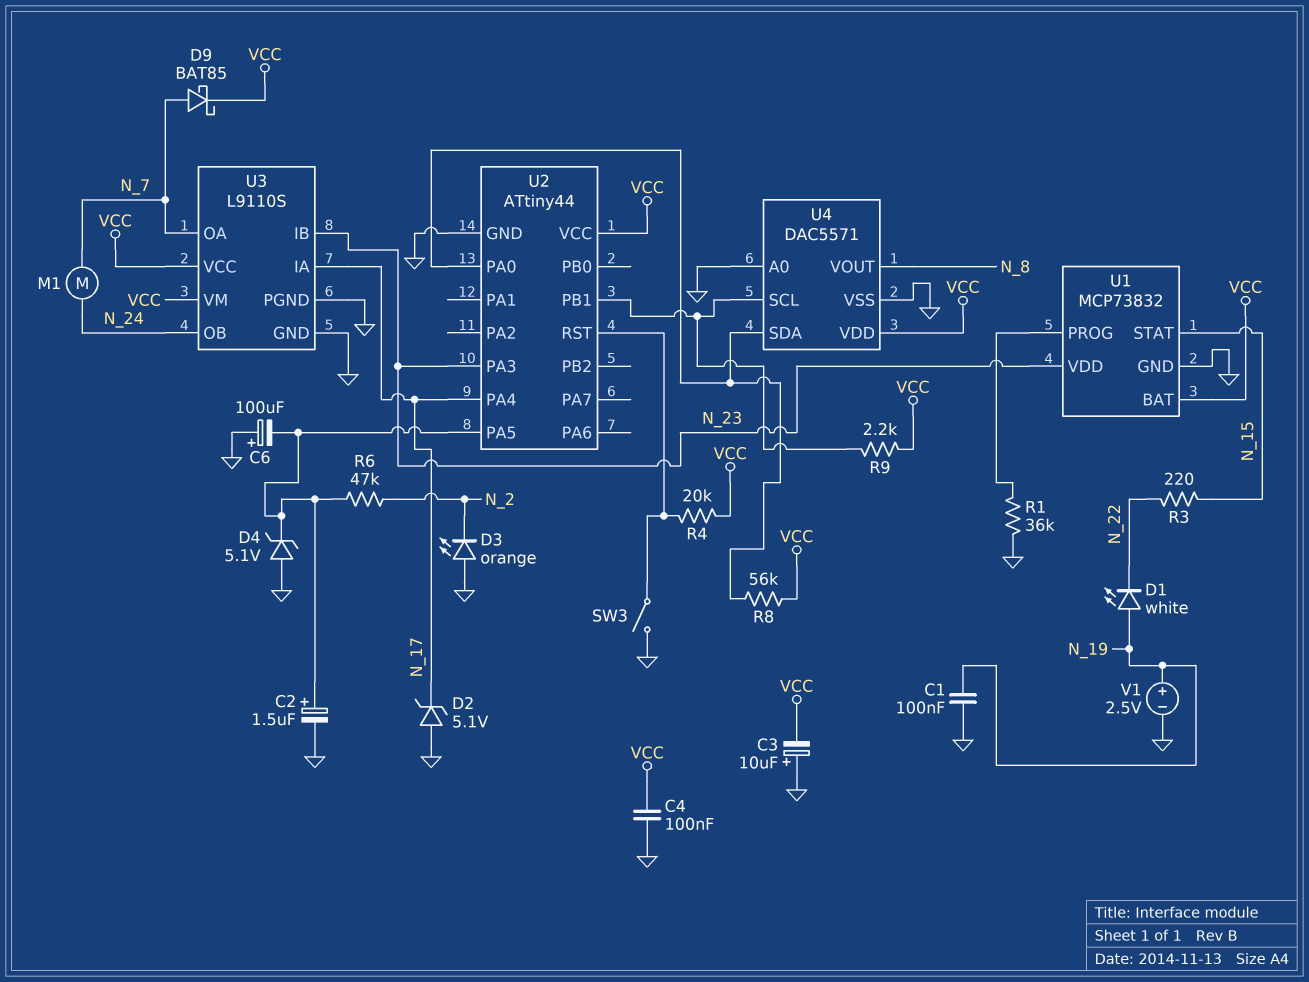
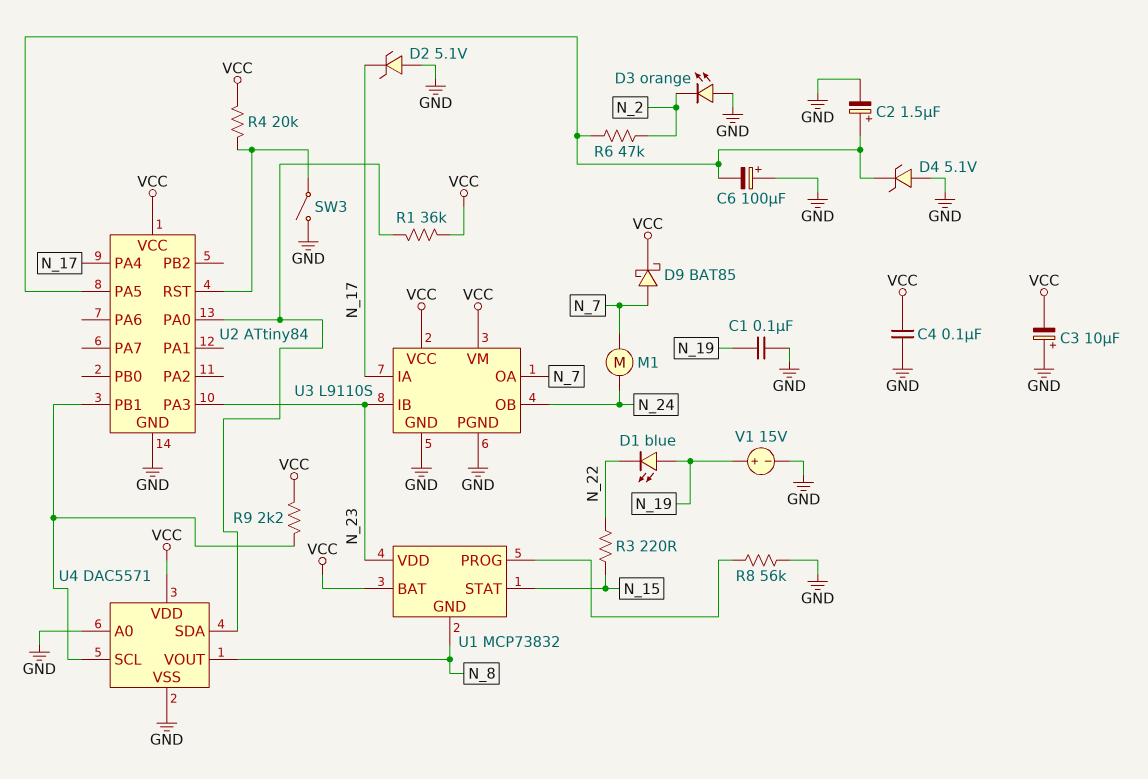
D1: LED white (A N_19, K N_22) -> LED blue (A N_19, K N_22)
R1: 36k (GND, U1/PROG) -> 36k (U2/PA0, VCC)
R8: 56k (U2/PA0, VCC) -> 56k (GND, U1/PROG)
U1 pin GND: GND -> N_8
U2: ATtiny44 -> ATtiny84
V1: 2.5V (plus N_19, minus GND) -> 15V (plus N_19, minus GND)

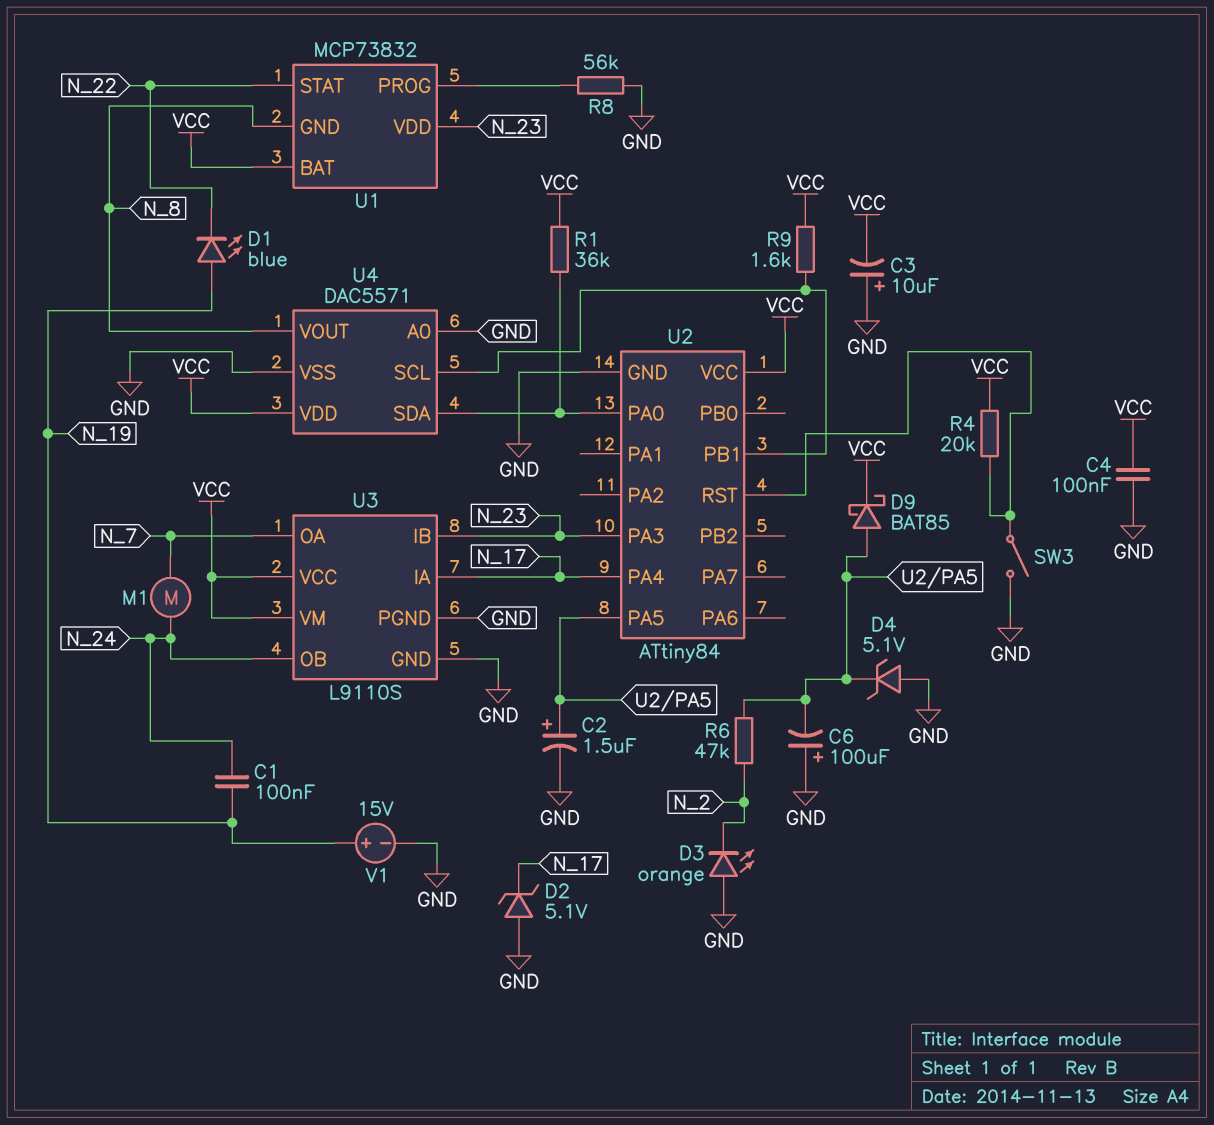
C1: 100nF (GND, N_19) -> 100nF (N_19, N_24)
D9: schottky BAT85 (A N_7, K VCC) -> schottky BAT85 (A U2/PA5, K VCC)
R3: 220 (N_15, N_22) -> none
R9: 2.2k (U2/PB1, VCC) -> 1.6k (U2/PB1, VCC)
U1 pin STAT: N_15 -> N_22

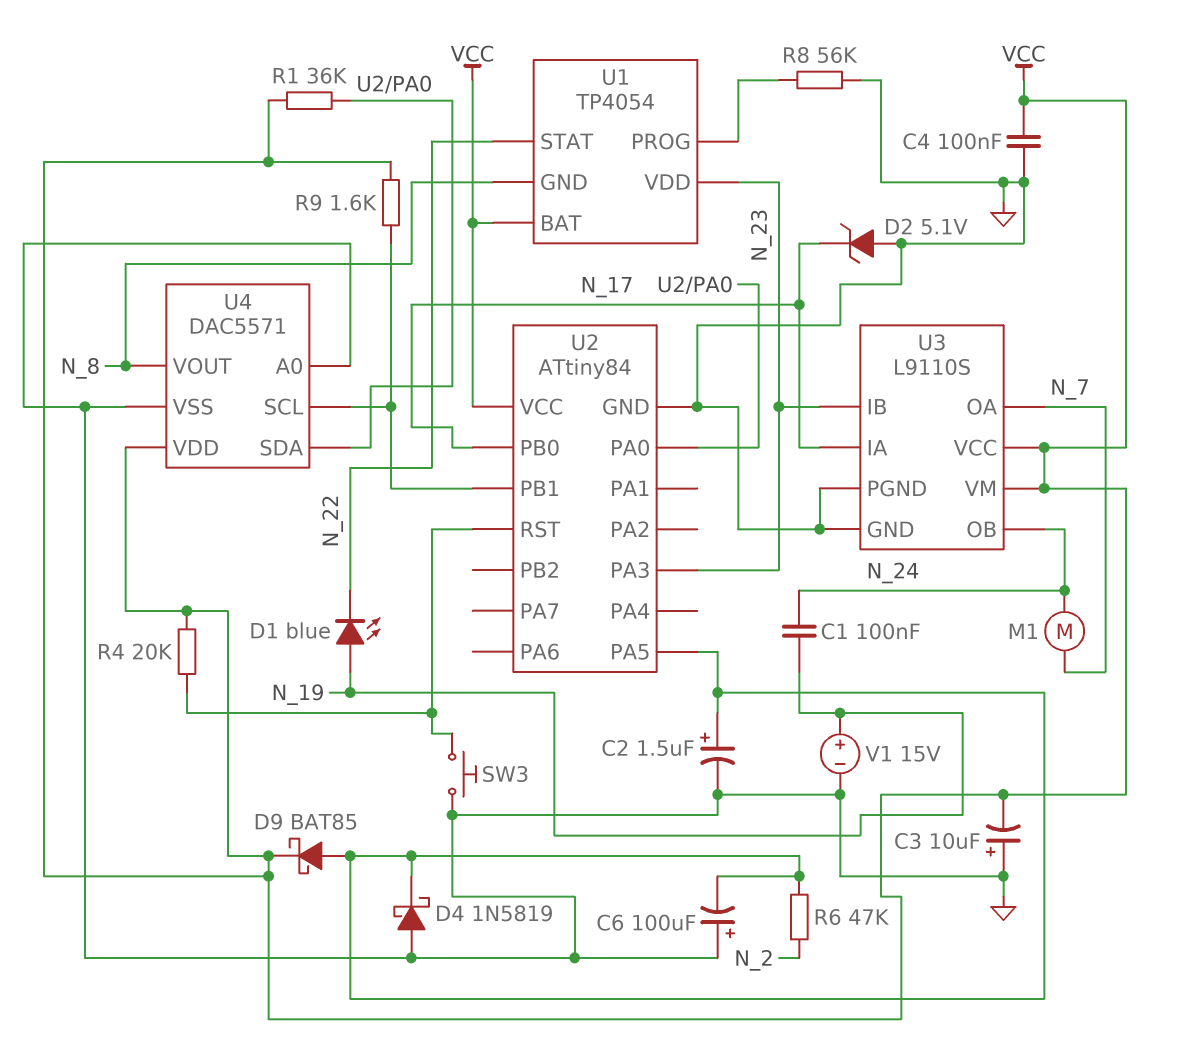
D3: LED orange (A GND, K N_2) -> none
D4: zener 5.1V (A GND, K U2/PA5) -> schottky 1N5819 (A GND, K U2/PA5)
SW3: switch (GND, U2/RST) -> button (GND, U2/RST)
U1: MCP73832 -> TP4054
U2 pin PA4: N_17 -> none
U2 pin PB0: none -> N_17

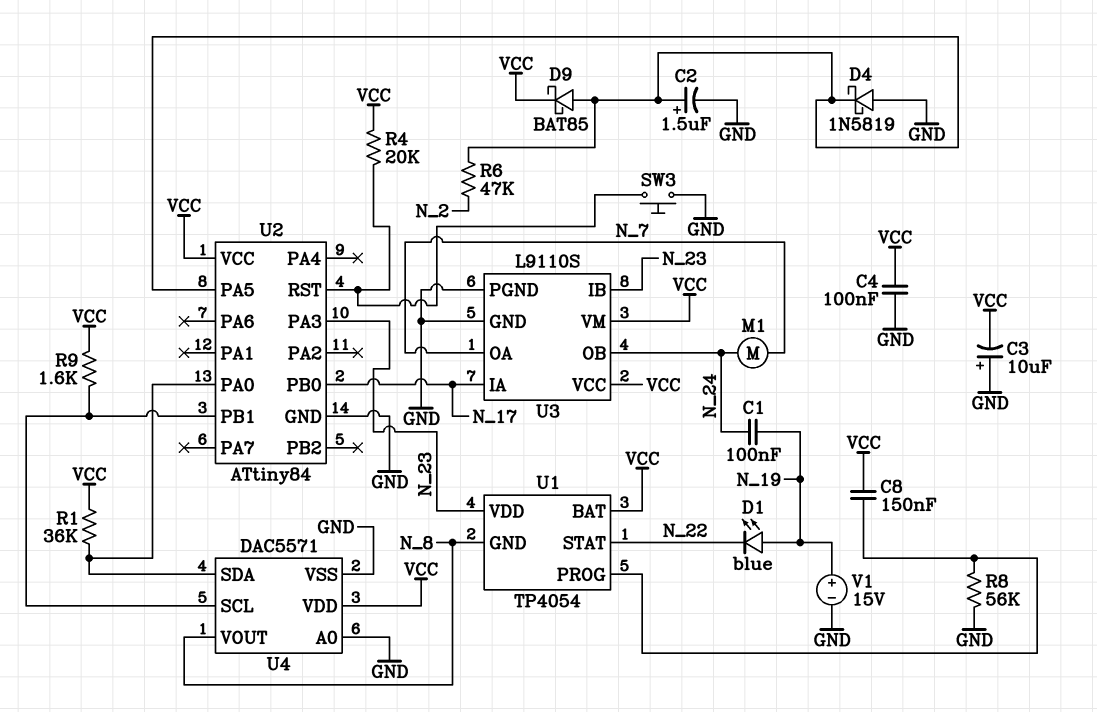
C6: 100uF (plus GND, minus U2/PA5) -> none
C8: none -> 150nF (U1/PROG, VCC)
D2: zener 5.1V (A GND, K N_17) -> none

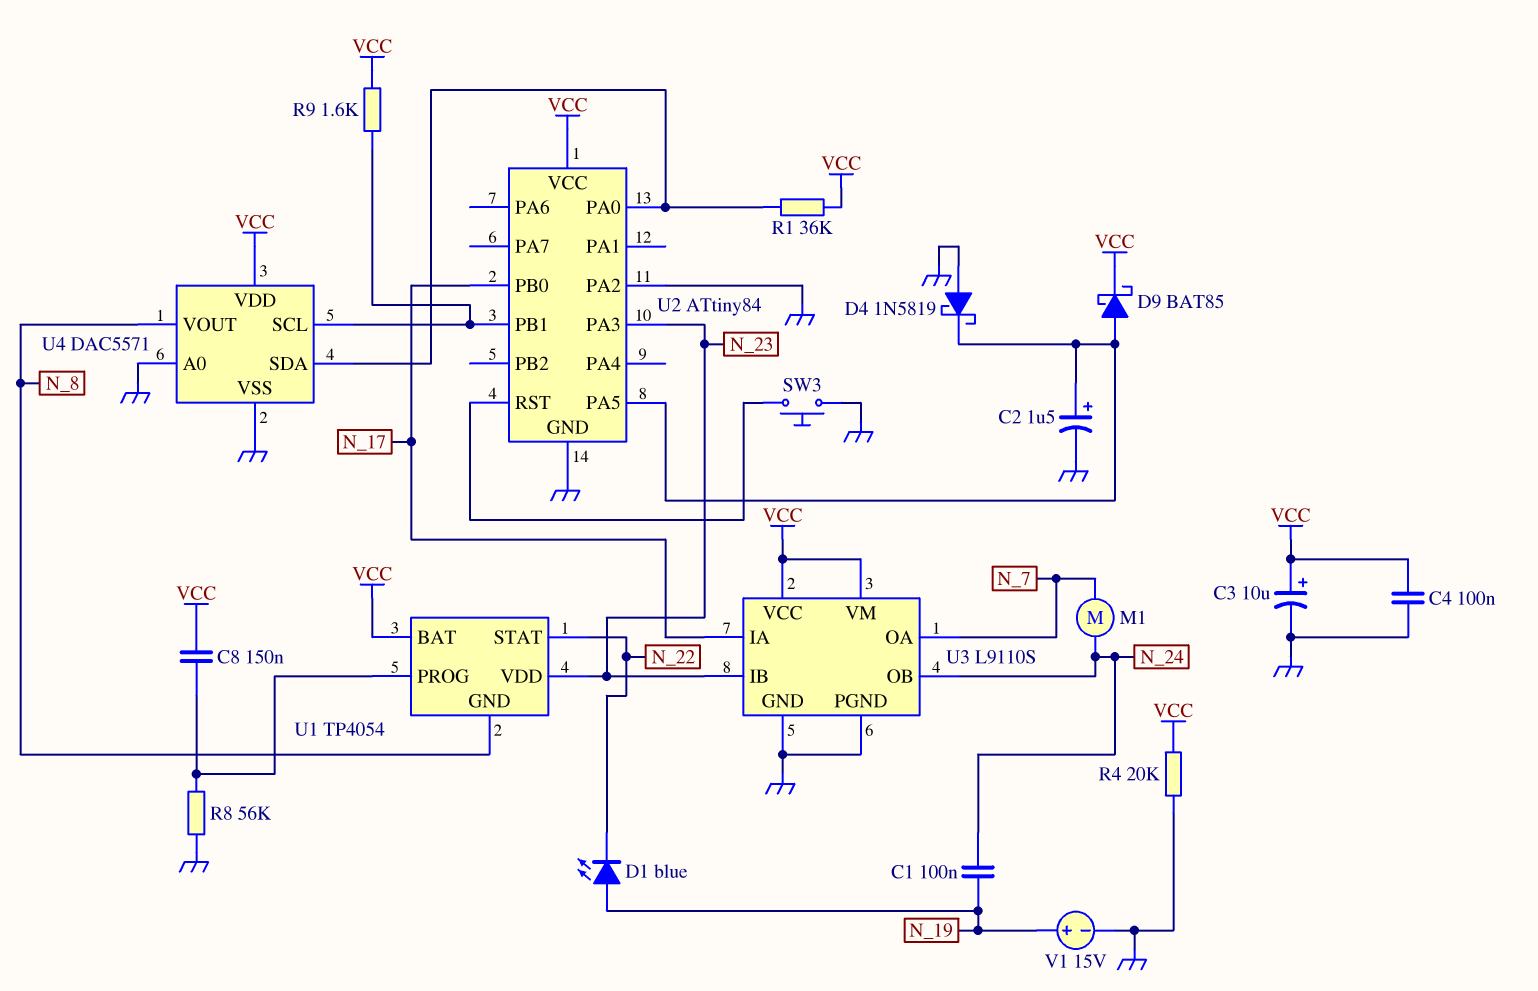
C3: 10uF (plus GND, minus VCC) -> 10uF (plus VCC, minus GND)
R4: 20k (U2/RST, VCC) -> 20k (GND, VCC)
R6: 47k (N_2, U2/PA5) -> none
U2 pin PA2: none -> GND

